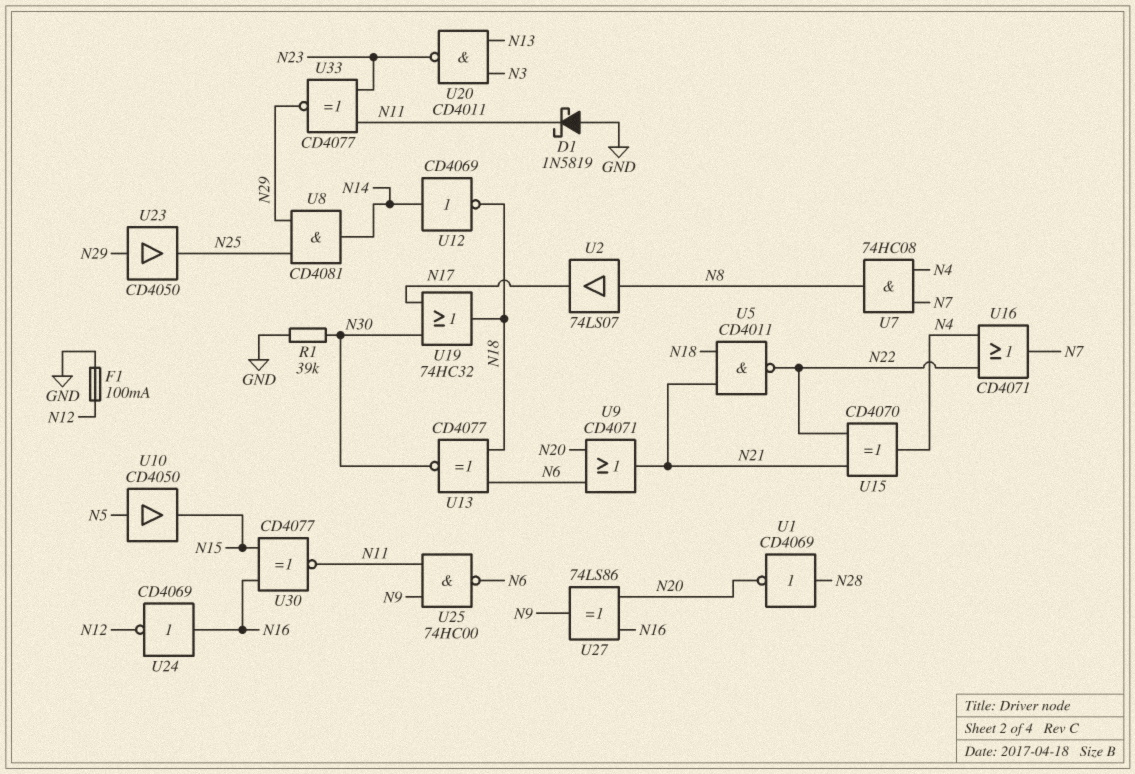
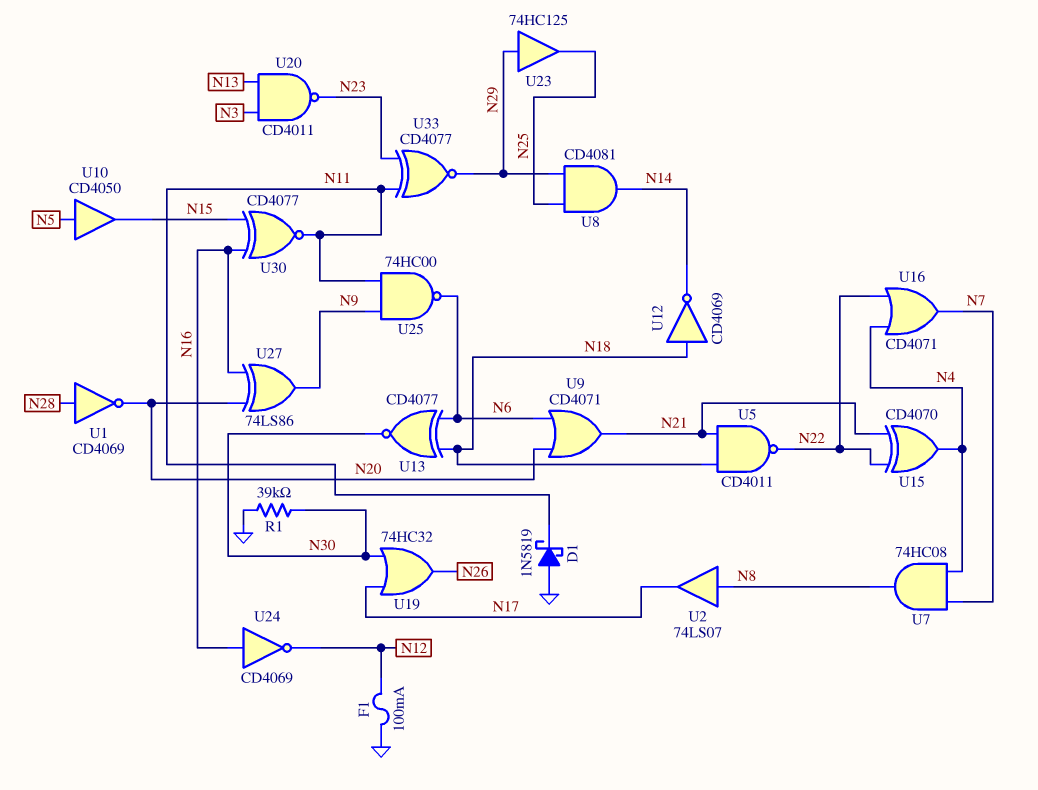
U12: NOT CD4069 (in N14, out N18) -> NOT CD4069 (in N18, out N14)
U19: OR 74HC32 (in N17, in N30, out N18) -> OR 74HC32 (in N17, in N30, out N26)
U23: buffer CD4050 (in N29, out N25) -> buffer 74HC125 (in N29, out N25)

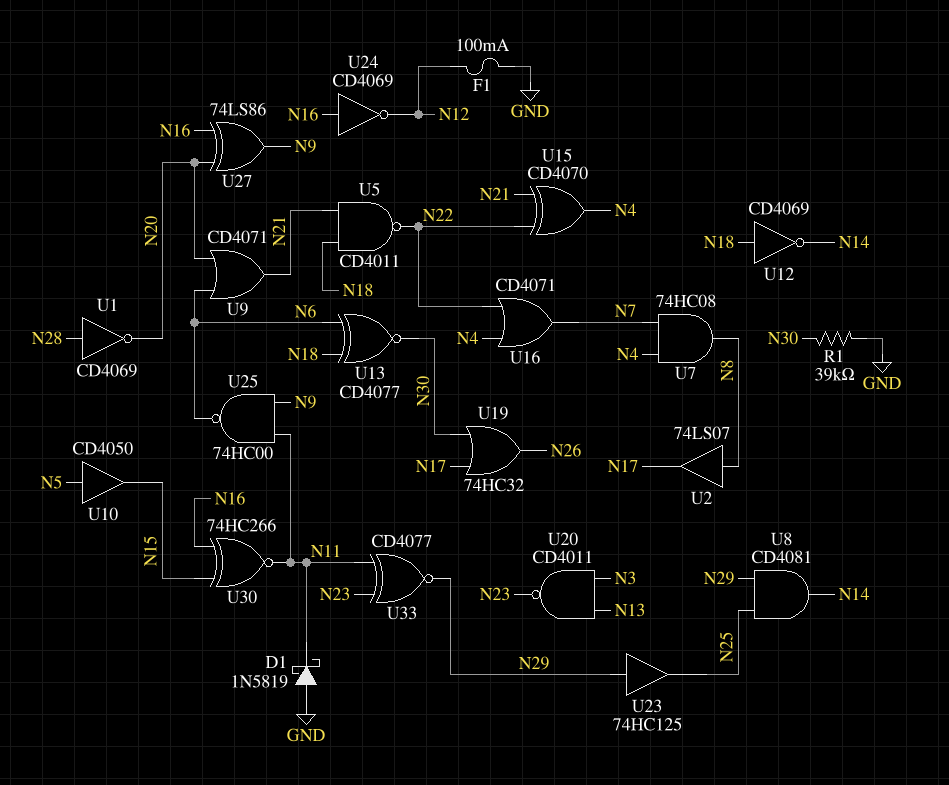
U30: XNOR CD4077 (in N15, in N16, out N11) -> XNOR 74HC266 (in N15, in N16, out N11)

